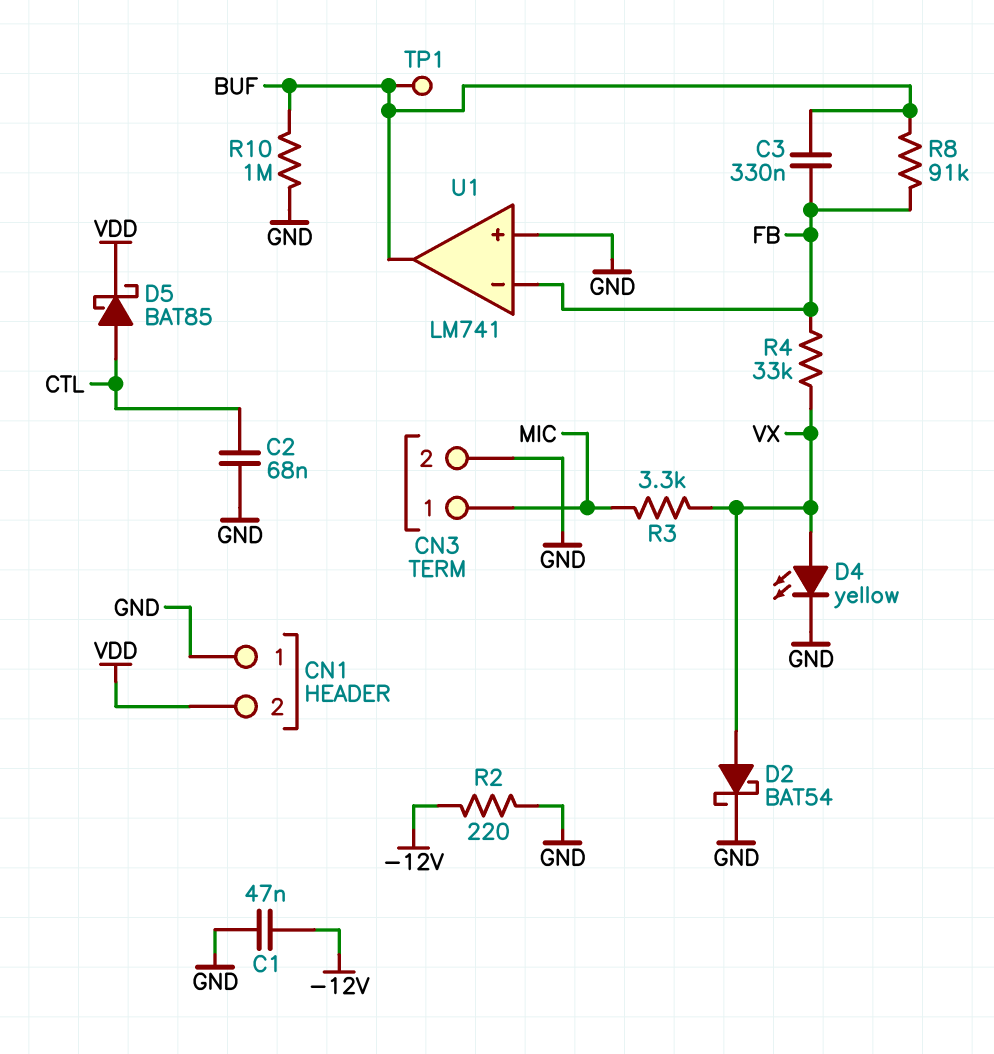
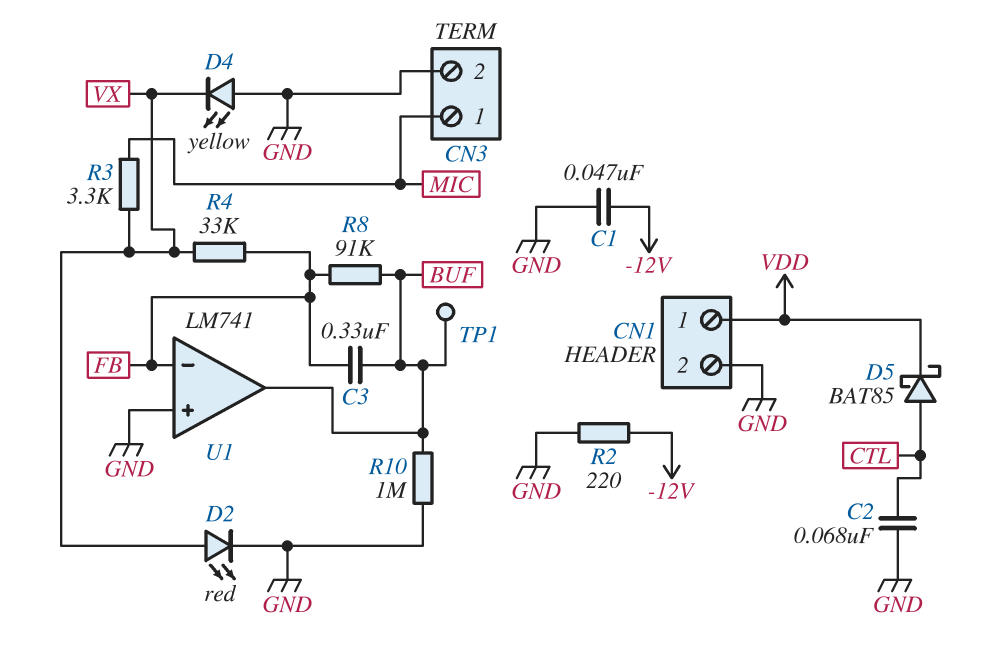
CN1 pin 1: GND -> VDD
CN1 pin 2: VDD -> GND
D2: schottky BAT54 (A VX, K GND) -> LED red (A VX, K GND)
D4: LED yellow (A VX, K GND) -> LED yellow (A GND, K VX)

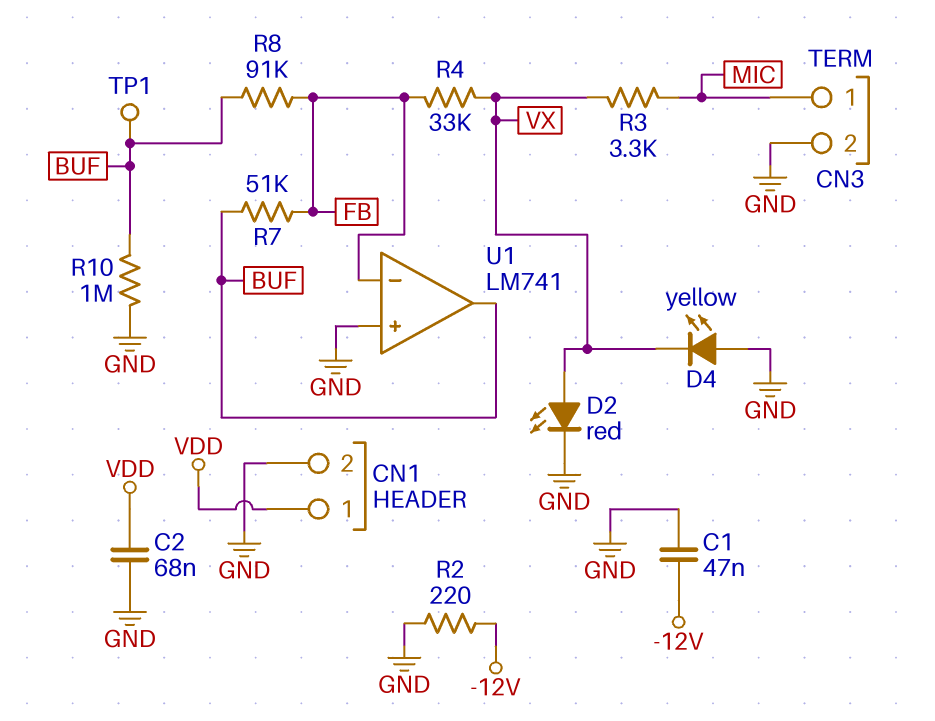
C2: 68nF (CTL, GND) -> 68nF (GND, VDD)
C3: 330nF (BUF, FB) -> none
D5: schottky BAT85 (A CTL, K VDD) -> none
R7: none -> 51k (BUF, FB)

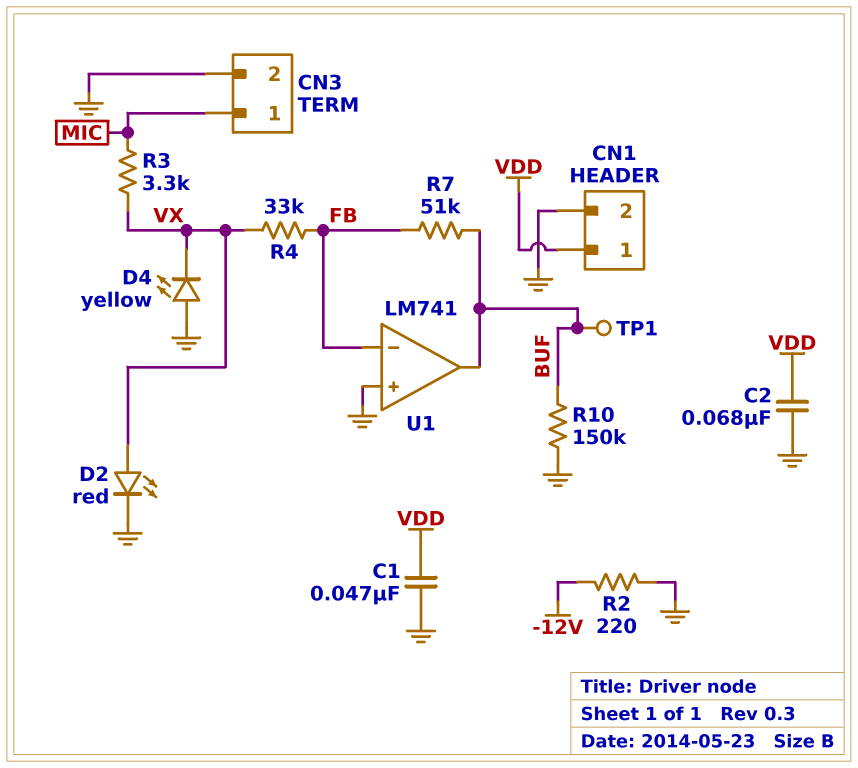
C1: 47nF (-12V, GND) -> 47nF (GND, VDD)
R8: 91k (BUF, FB) -> none
R10: 1M (BUF, GND) -> 150k (BUF, GND)

